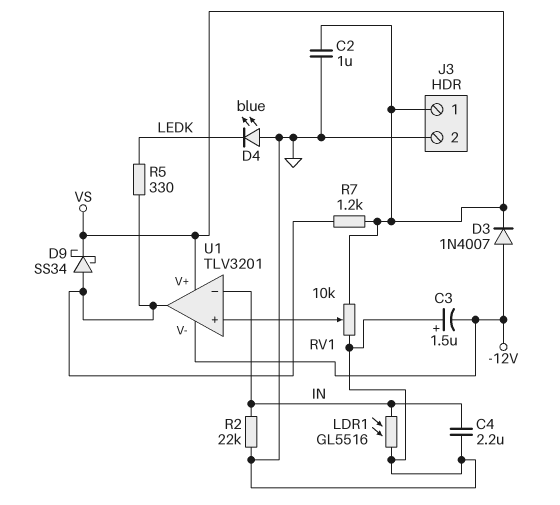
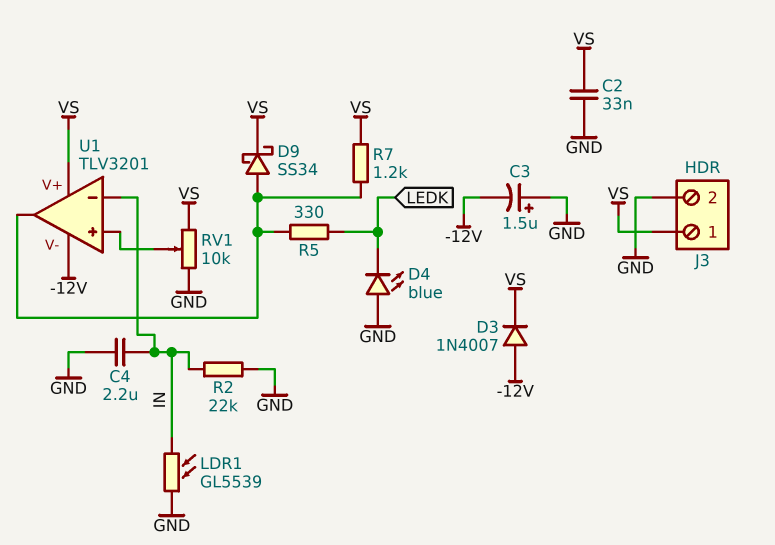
C2: 1uF (GND, VS) -> 33nF (GND, VS)
LDR1: GL5516 (GND, IN) -> GL5539 (GND, IN)

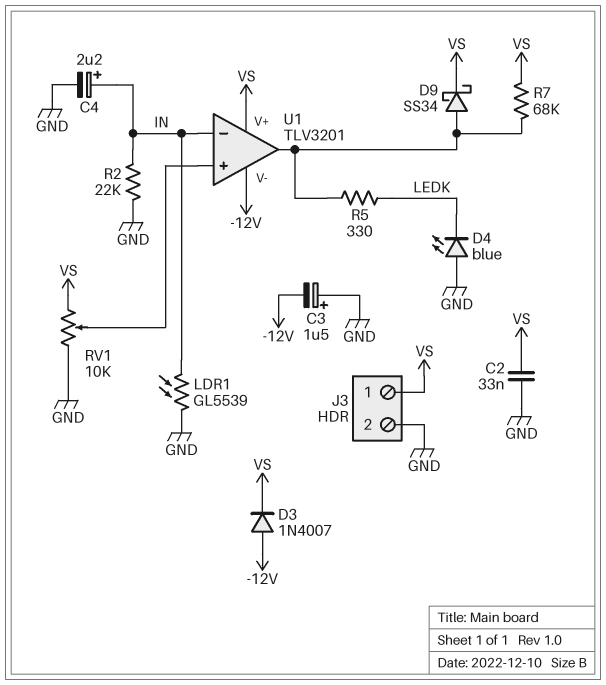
C4: 2.2uF (GND, IN) -> 2.2uF (plus IN, minus GND)
R7: 1.2k (U1/out, VS) -> 68k (U1/out, VS)

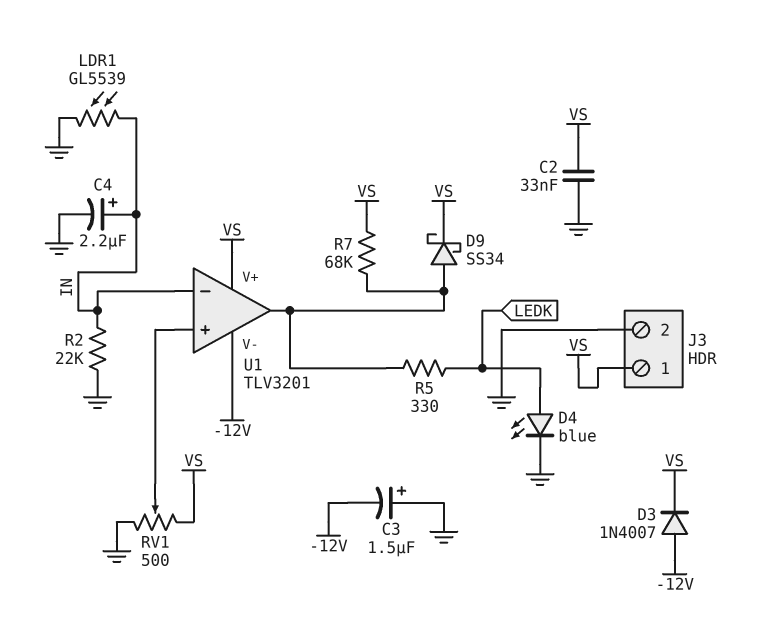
D4: LED blue (A GND, K LEDK) -> LED blue (A LEDK, K GND)
RV1: 10k (GND, VS, wiper U1/in+) -> 500 (GND, VS, wiper U1/in+)

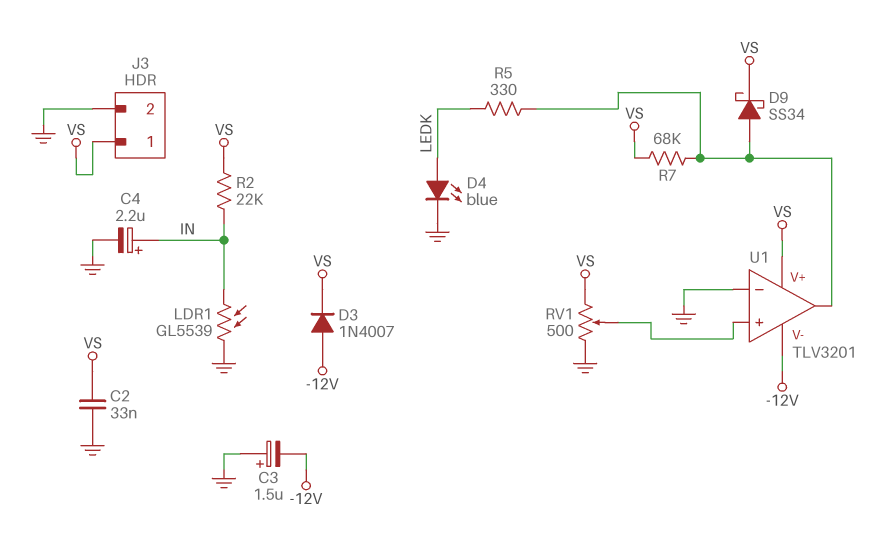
R2: 22k (GND, IN) -> 22k (IN, VS)
U1 pin in-: IN -> GND

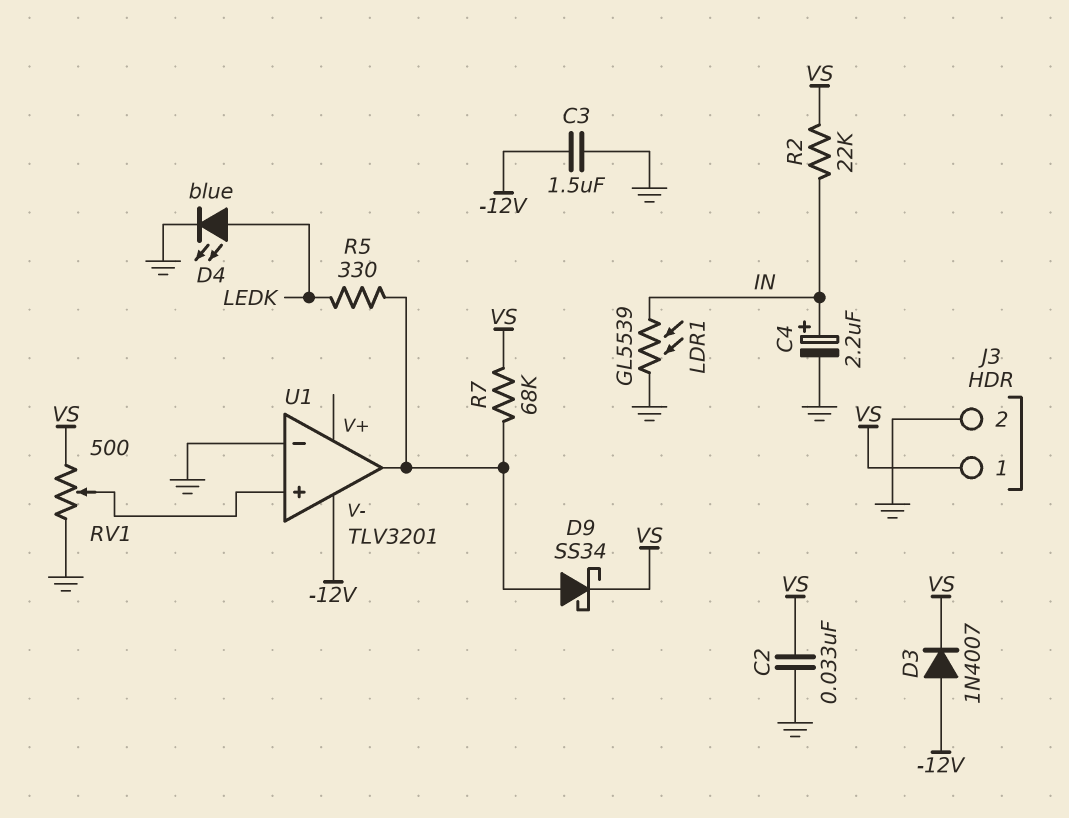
C3: 1.5uF (plus GND, minus -12V) -> 1.5uF (-12V, GND)
U1 pin V+: VS -> none

